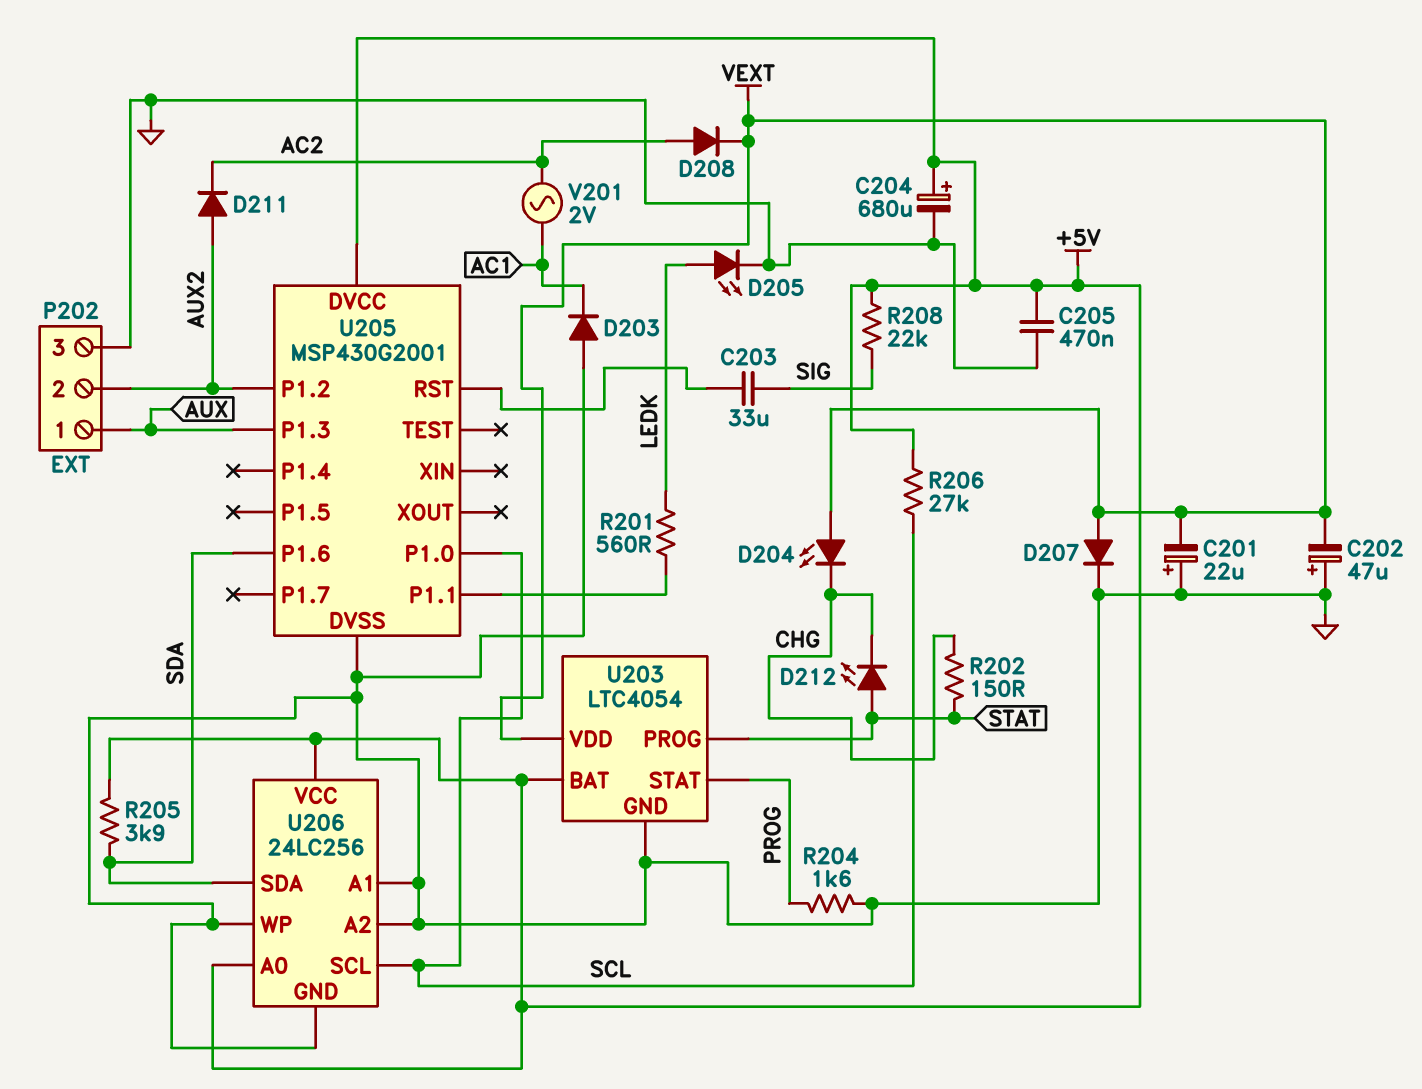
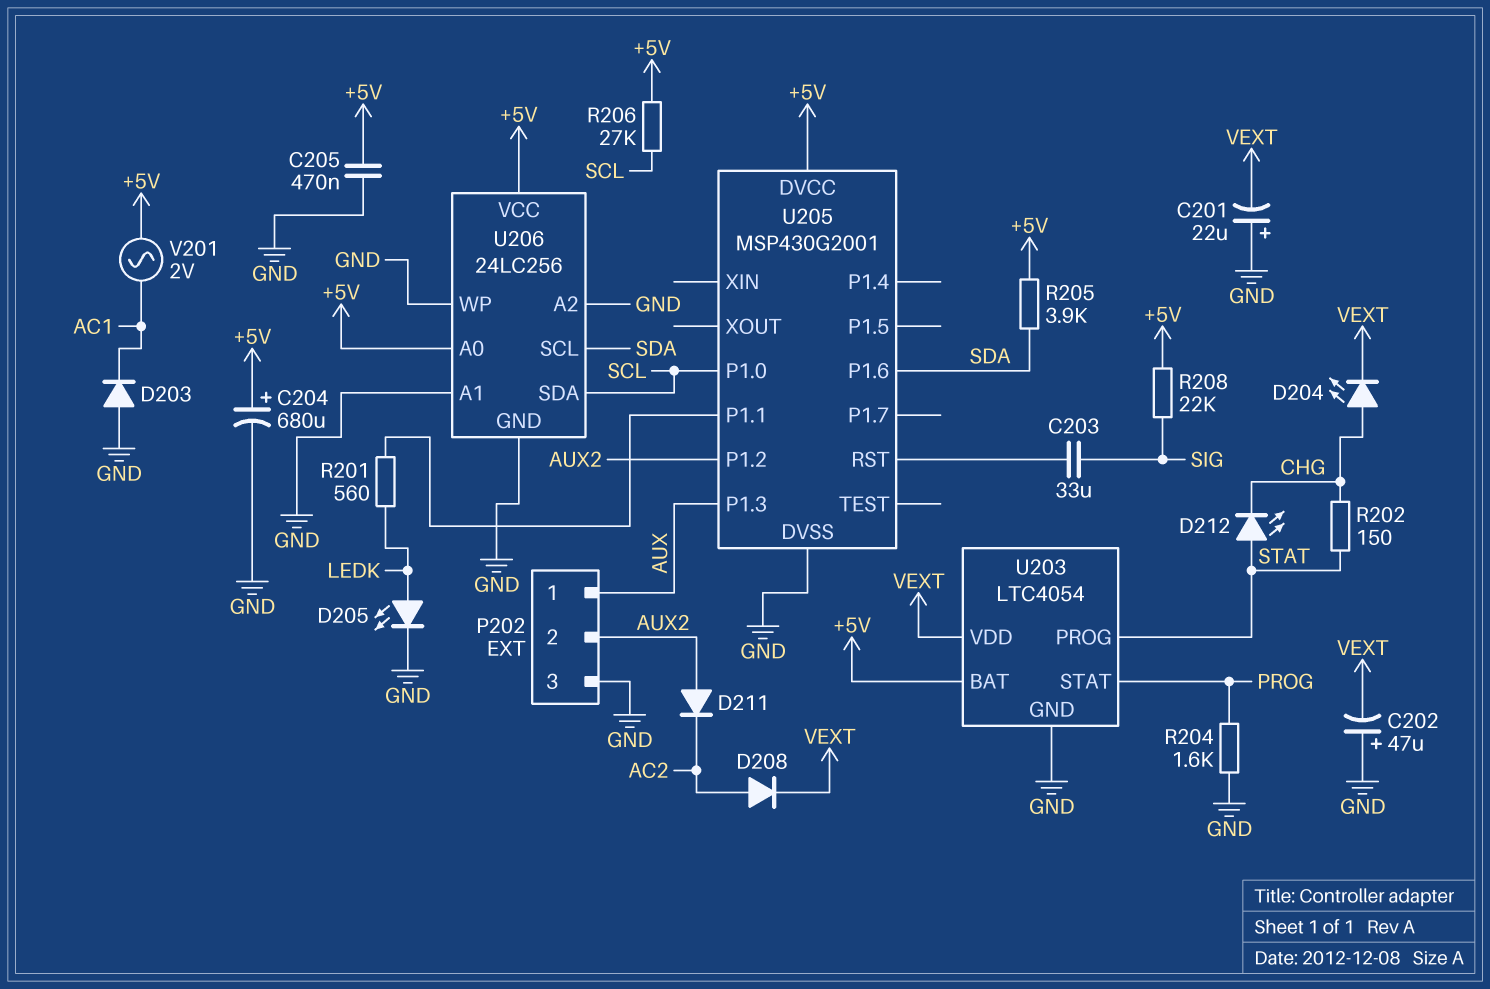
D204: LED (A VEXT, K CHG) -> LED (A CHG, K VEXT)
D207: diode (A VEXT, K GND) -> none
U206 pin SCL: SCL -> SDA
U206 pin SDA: SDA -> SCL
V201: AC 2V (AC1, AC2) -> AC 2V (+5V, AC1)

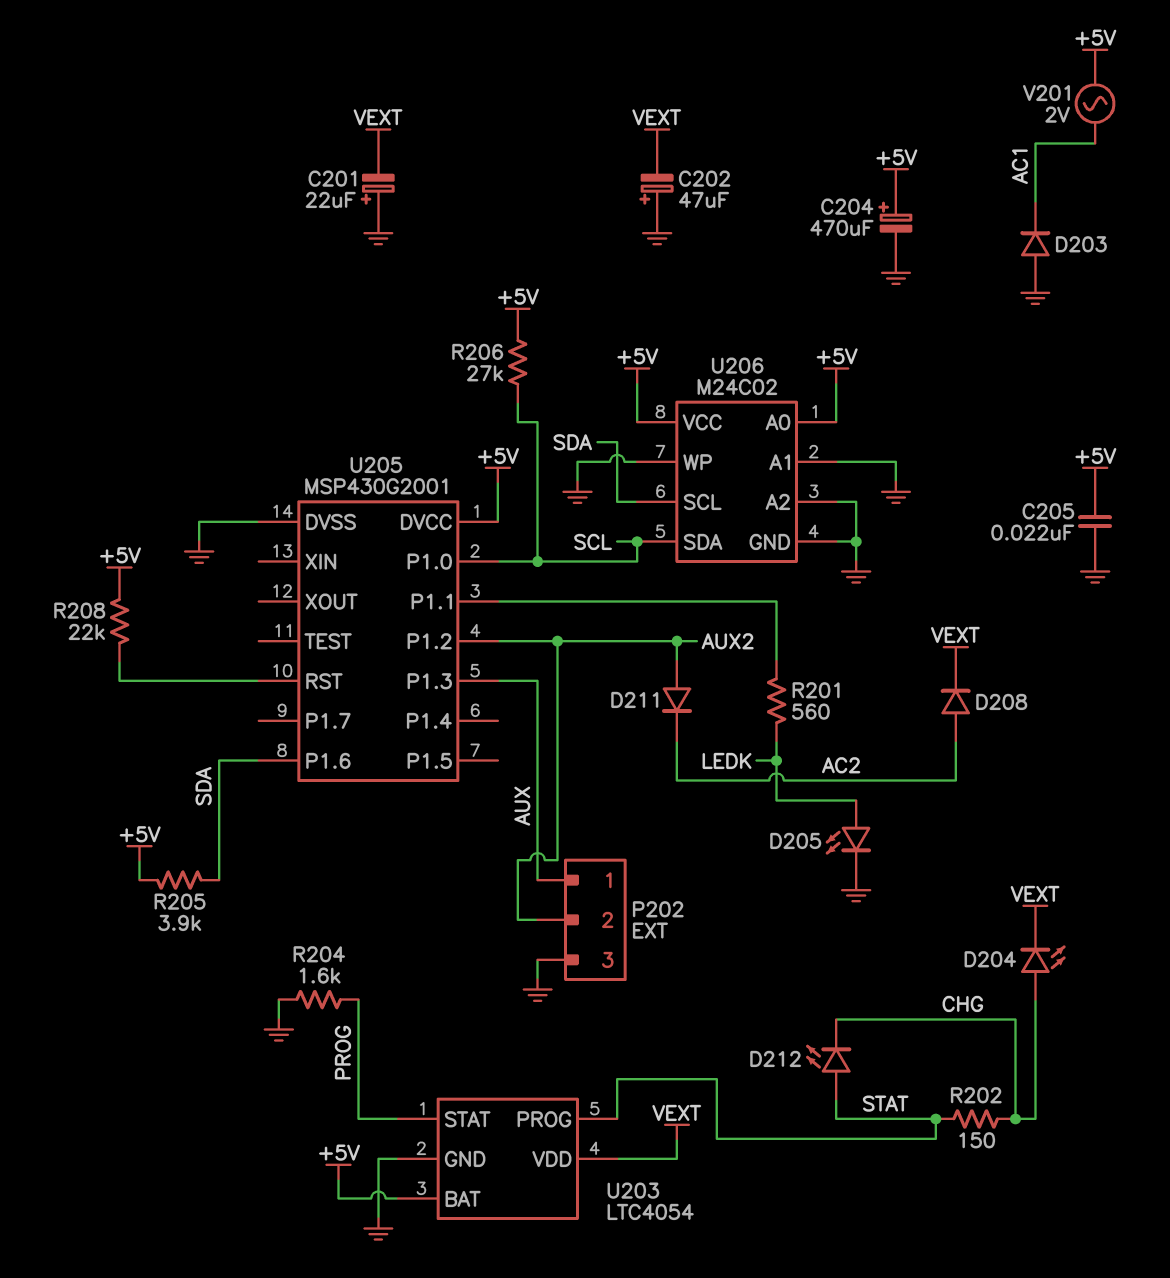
C203: 33uF (SIG, U205/RST) -> none
C204: 680uF (plus +5V, minus GND) -> 470uF (plus +5V, minus GND)
C205: 470nF (+5V, GND) -> 22nF (+5V, GND)
R208: 22k (+5V, SIG) -> 22k (+5V, U205/RST)
U206: 24LC256 -> M24C02

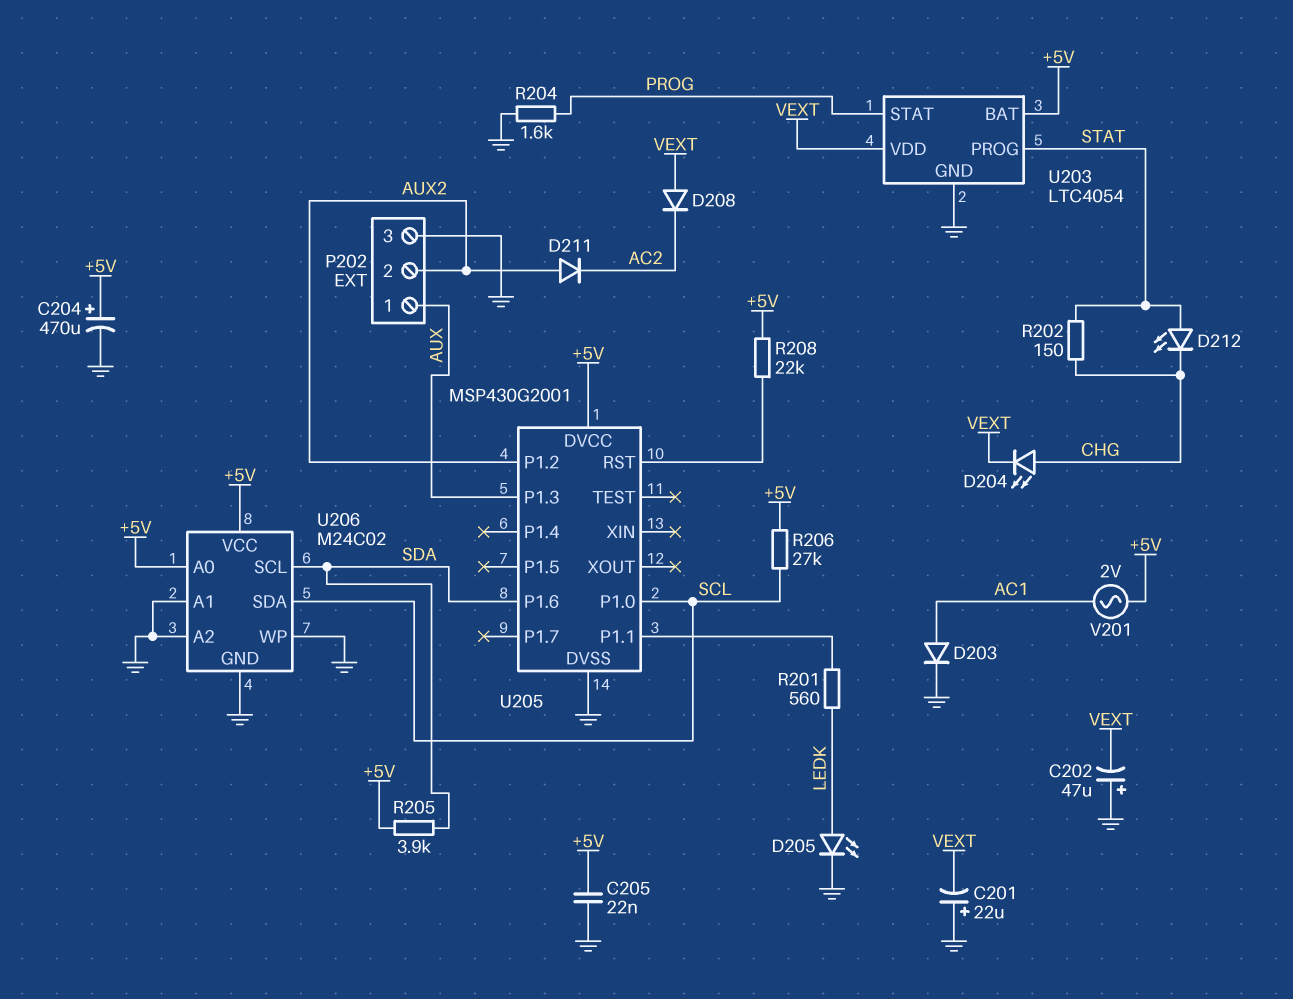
D203: diode (A GND, K AC1) -> diode (A AC1, K GND)
D208: diode (A AC2, K VEXT) -> diode (A VEXT, K AC2)

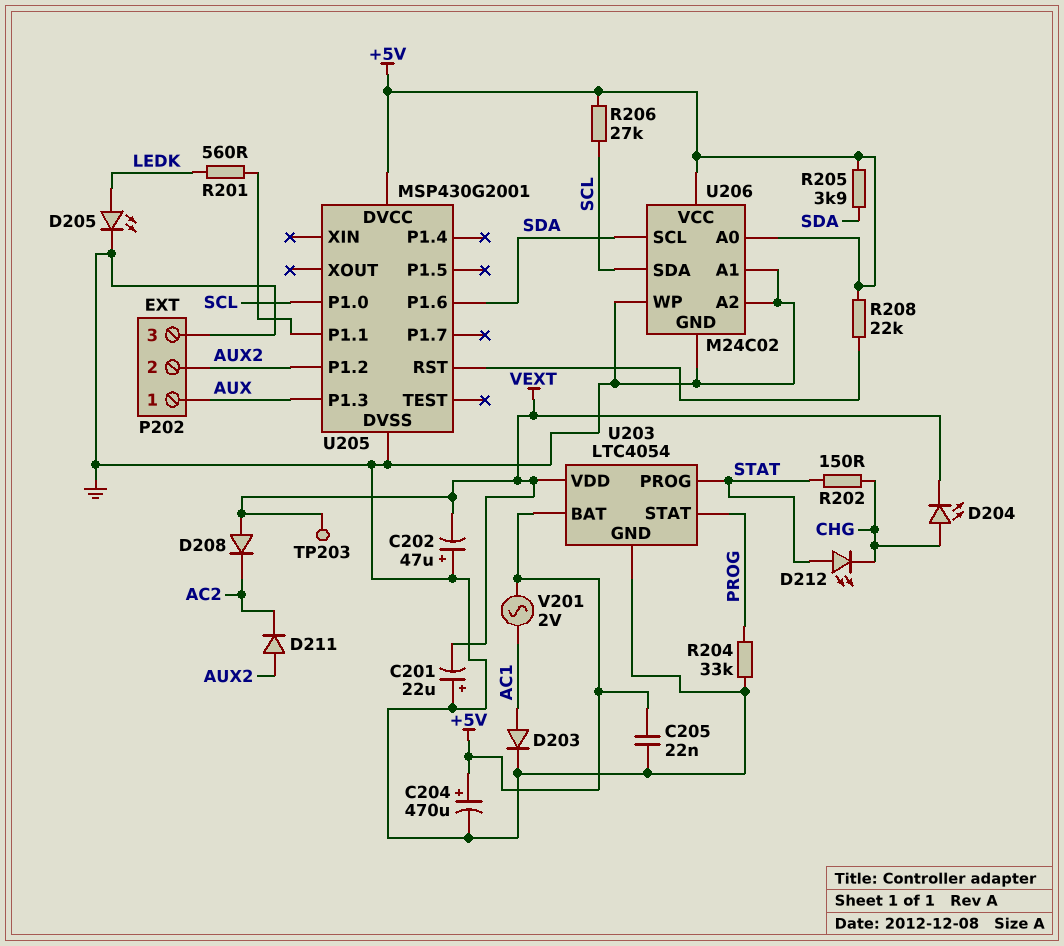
R204: 1.6k (GND, PROG) -> 33k (GND, PROG)
TP203: none -> test point (VEXT)

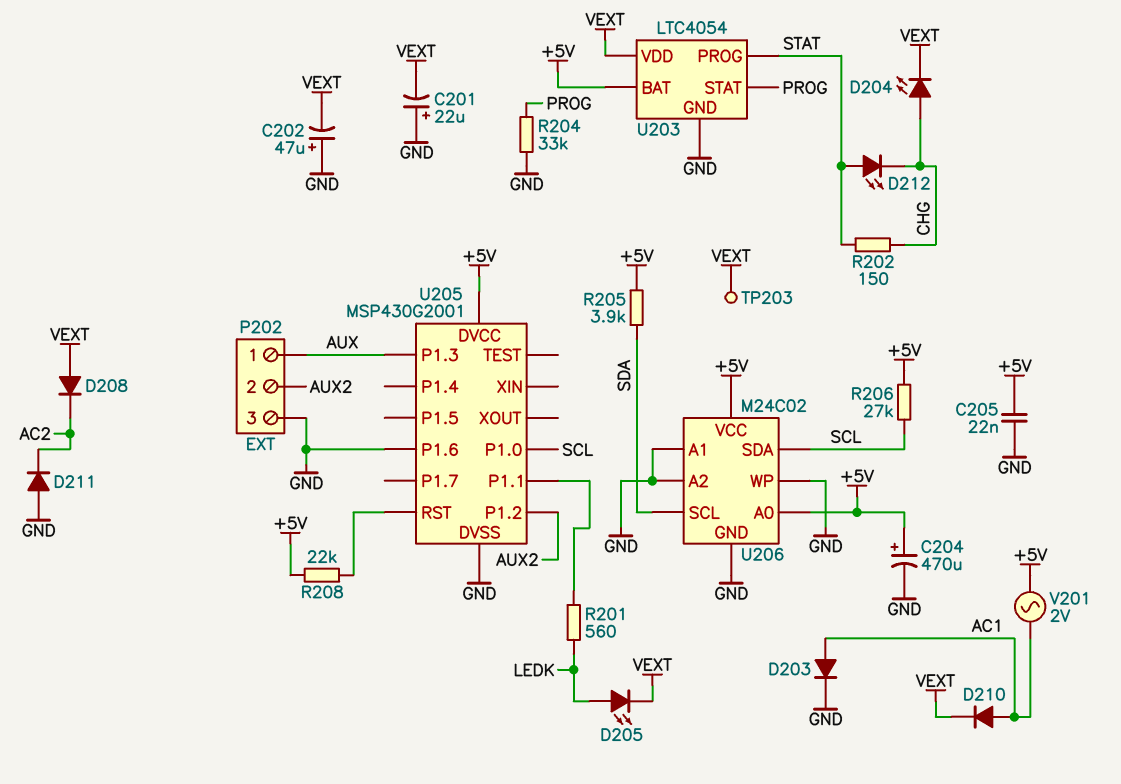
D205: LED (A LEDK, K GND) -> LED (A LEDK, K VEXT)
D210: none -> diode (A AC1, K VEXT)
D211: diode (A AUX2, K AC2) -> diode (A GND, K AC2)
U205 pin P1.6: SDA -> GND

